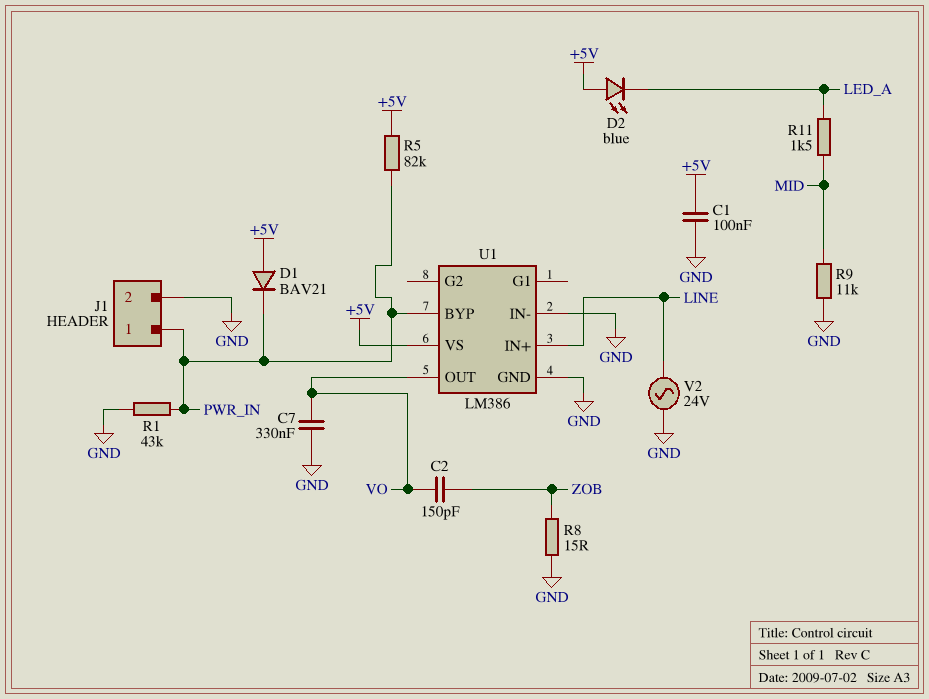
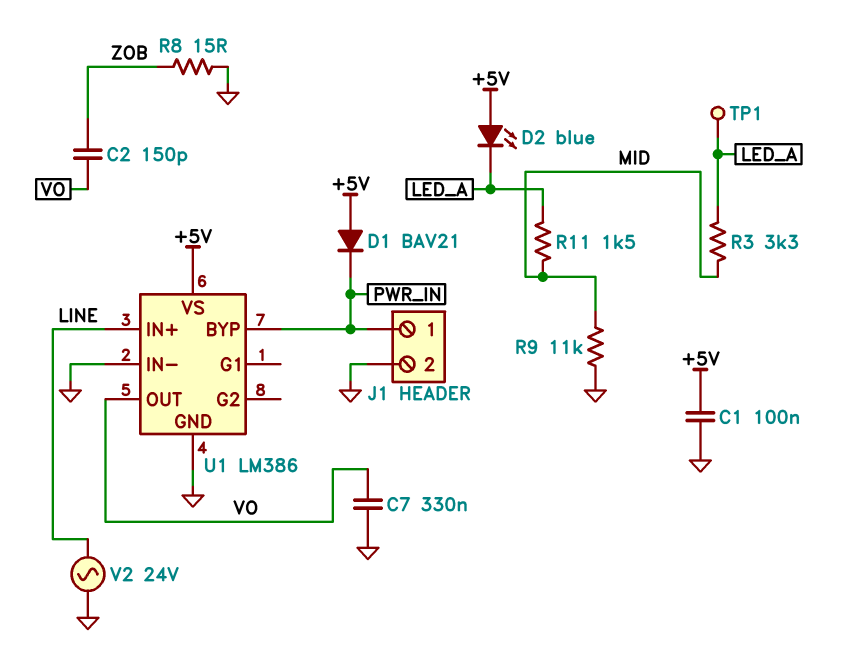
R1: 43k (GND, PWR_IN) -> none
R3: none -> 3.3k (LED_A, MID)
R5: 82k (+5V, PWR_IN) -> none
TP1: none -> test point (LED_A)

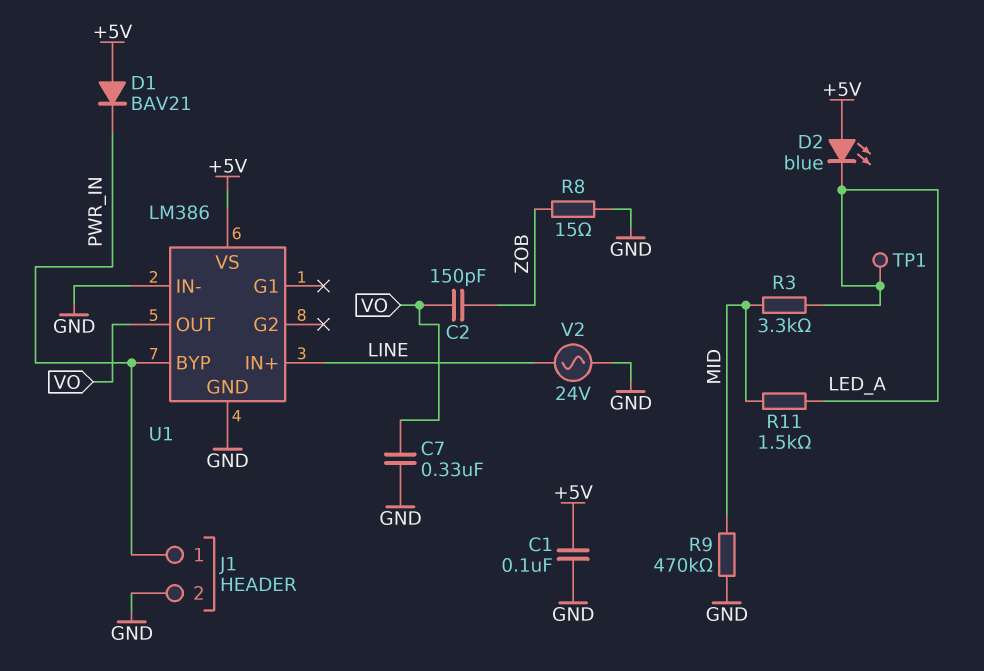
R9: 11k (GND, MID) -> 470k (GND, MID)

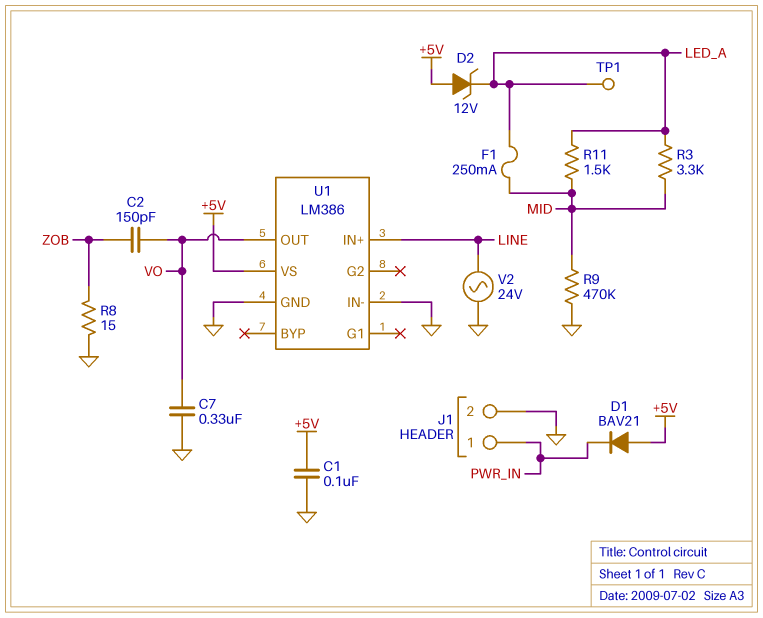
D2: LED blue (A +5V, K LED_A) -> zener 12V (A +5V, K LED_A)
F1: none -> 250mA (LED_A, MID)
U1 pin BYP: PWR_IN -> none

